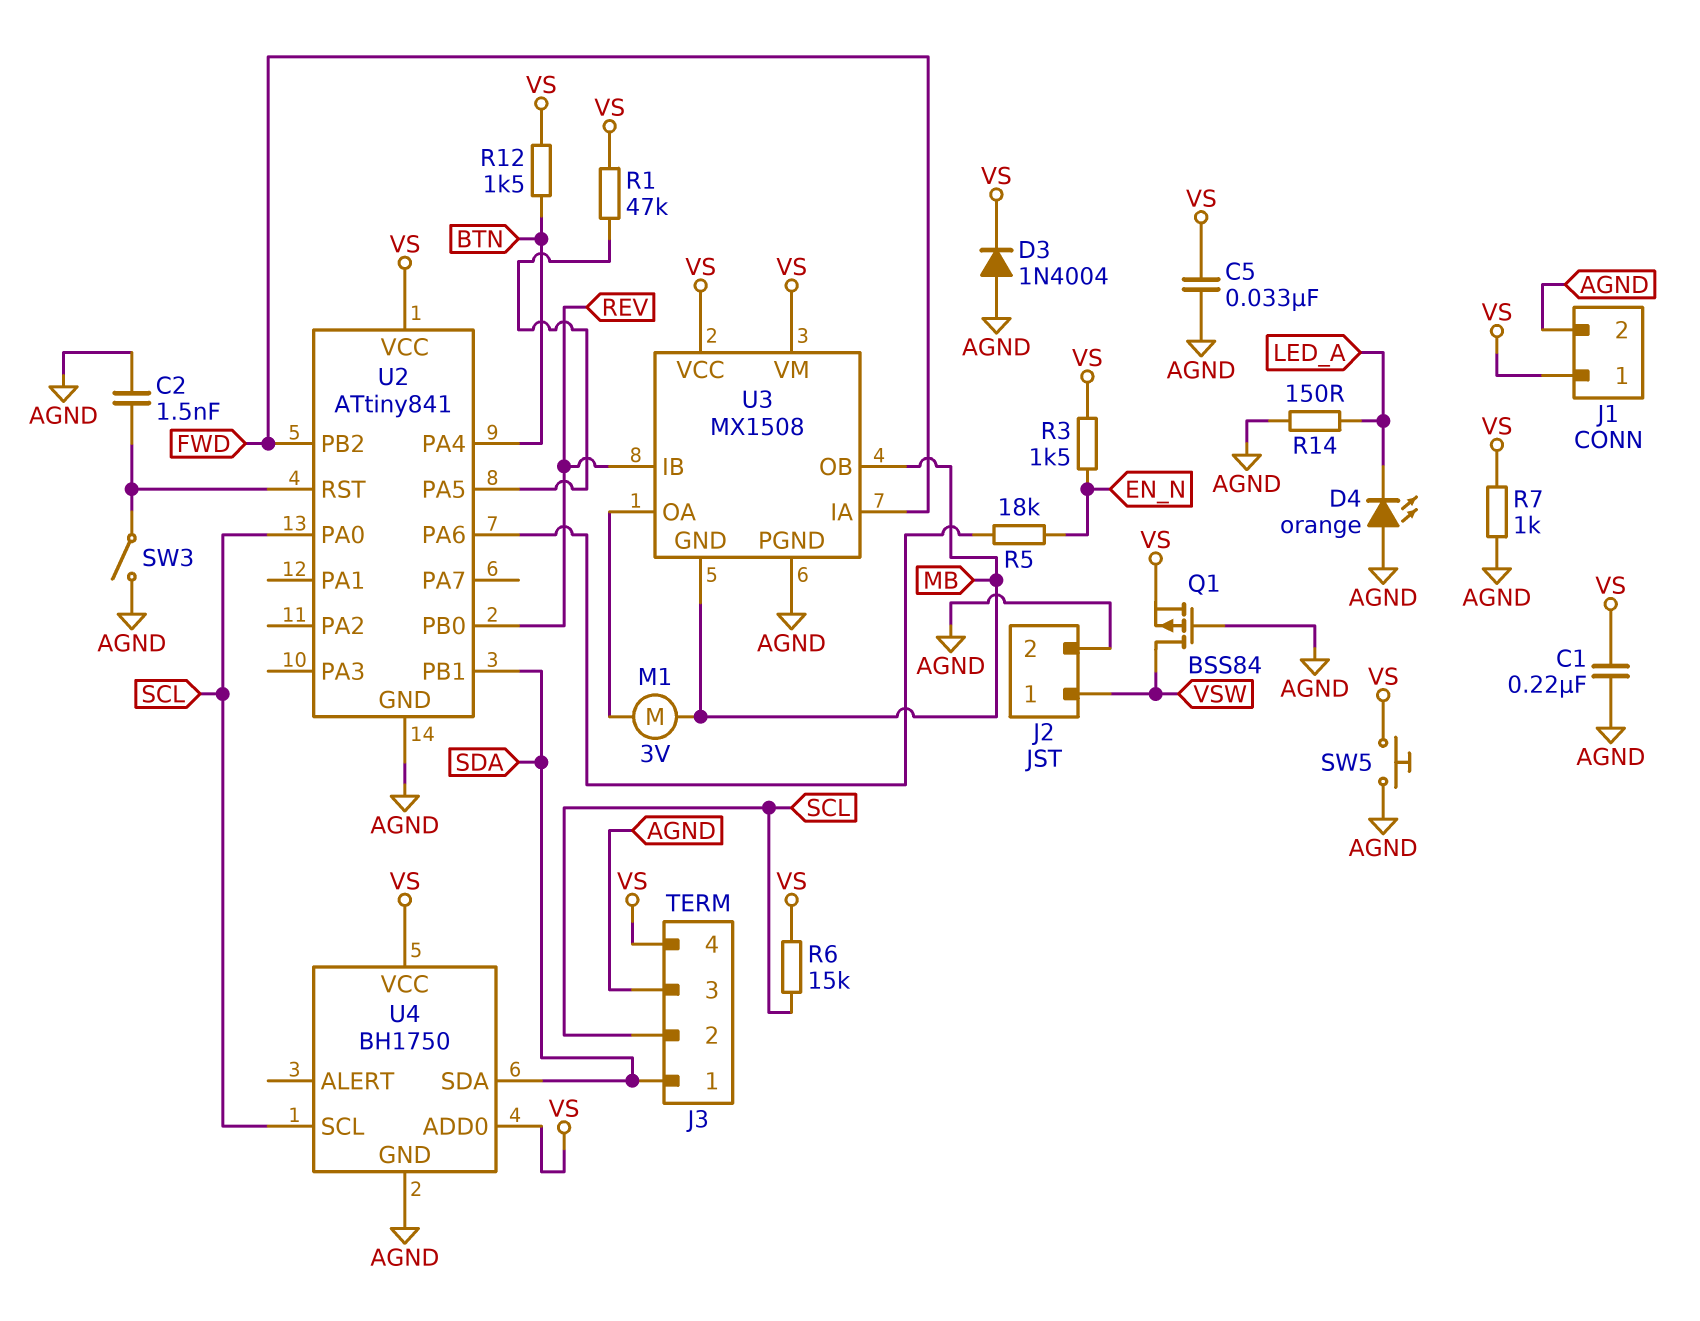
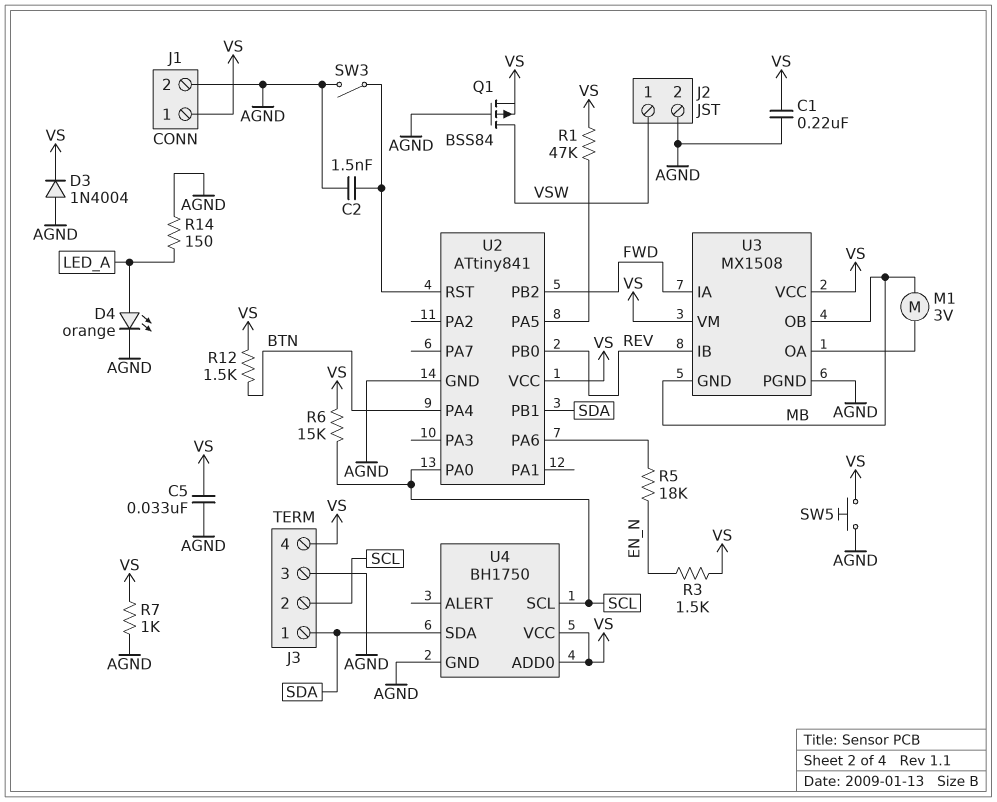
D4: LED orange (A AGND, K LED_A) -> LED orange (A LED_A, K AGND)

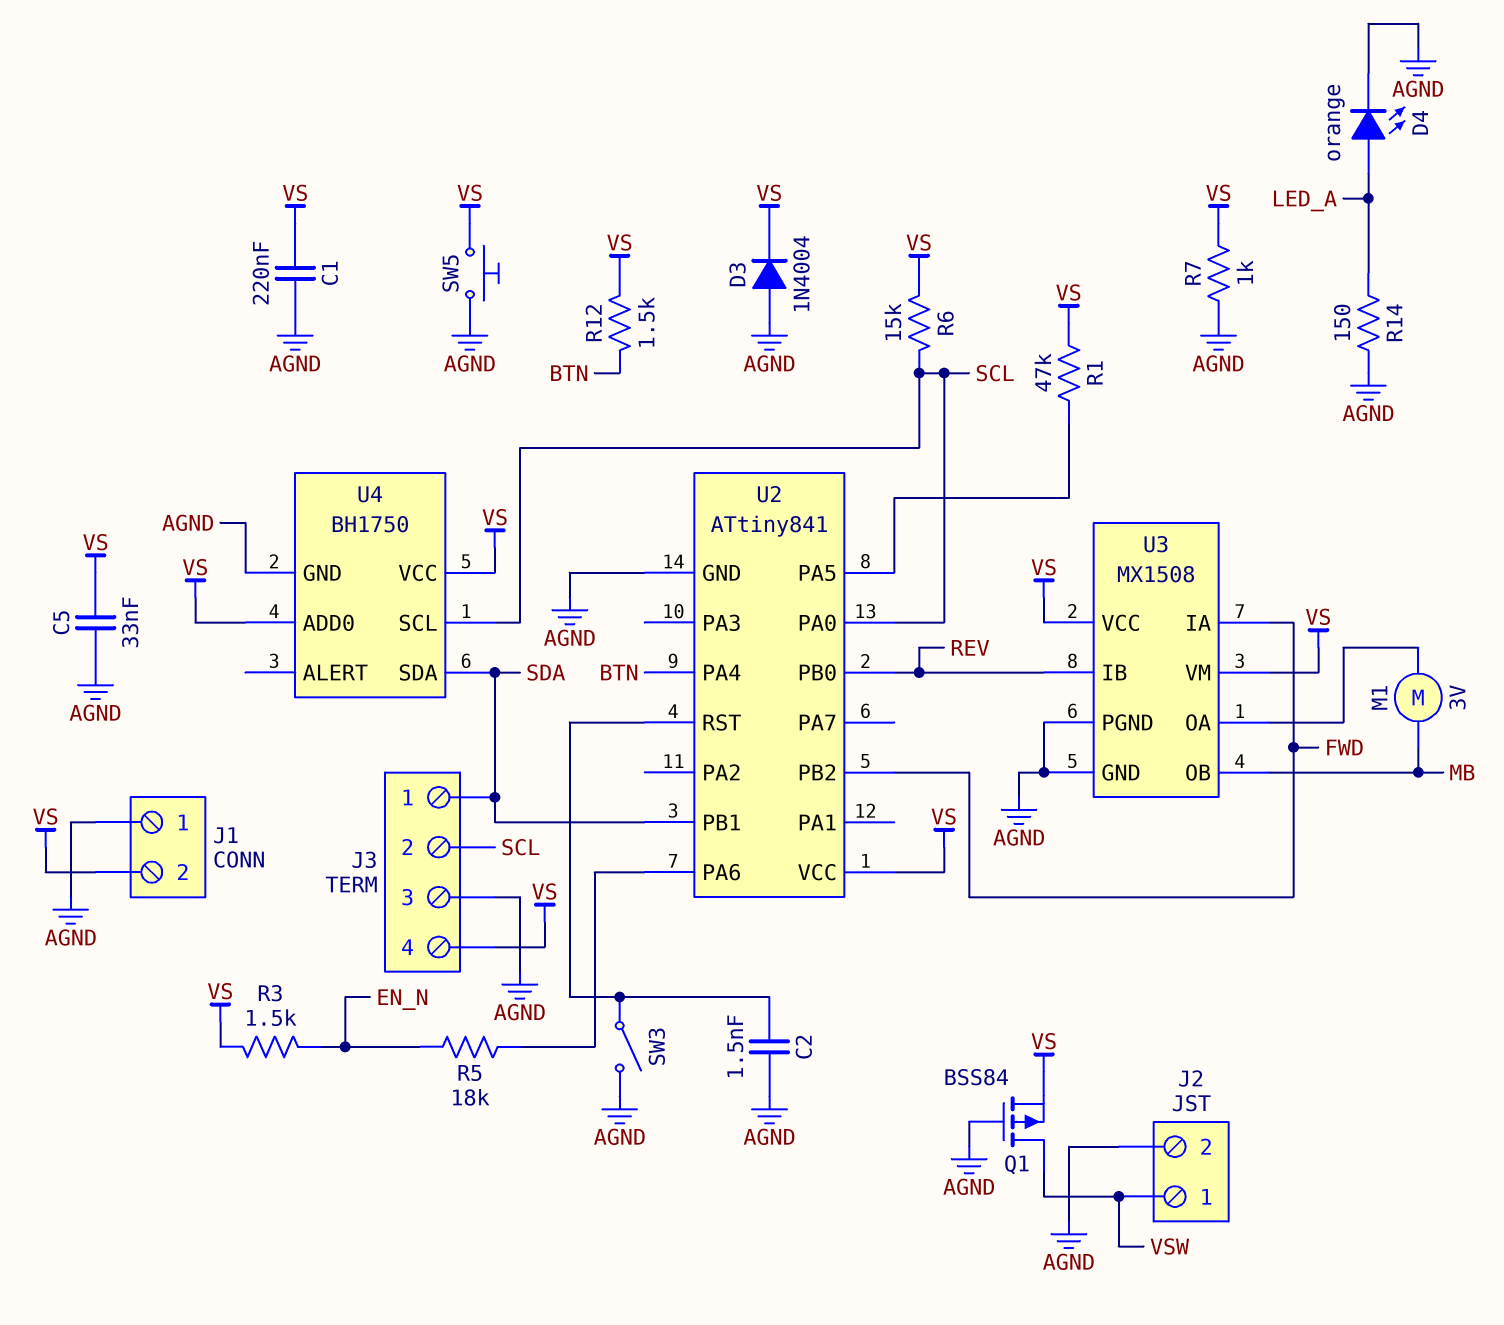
J1 pin 1: VS -> AGND
J1 pin 2: AGND -> VS
U3 pin GND: MB -> AGND

